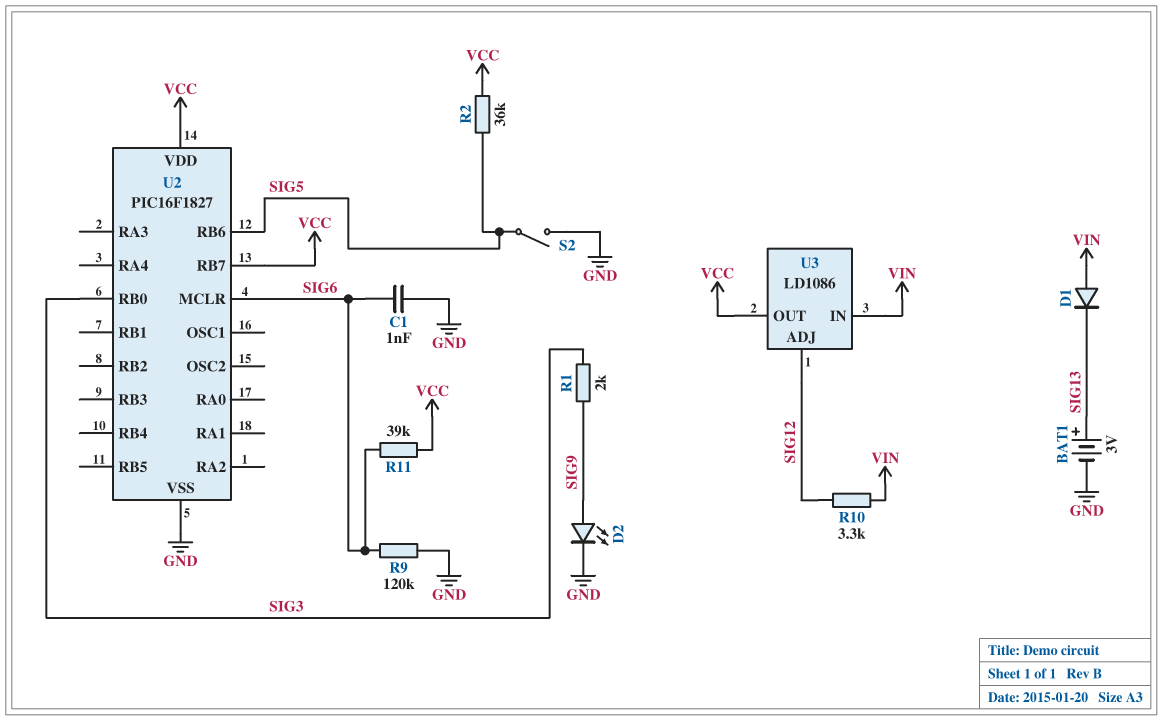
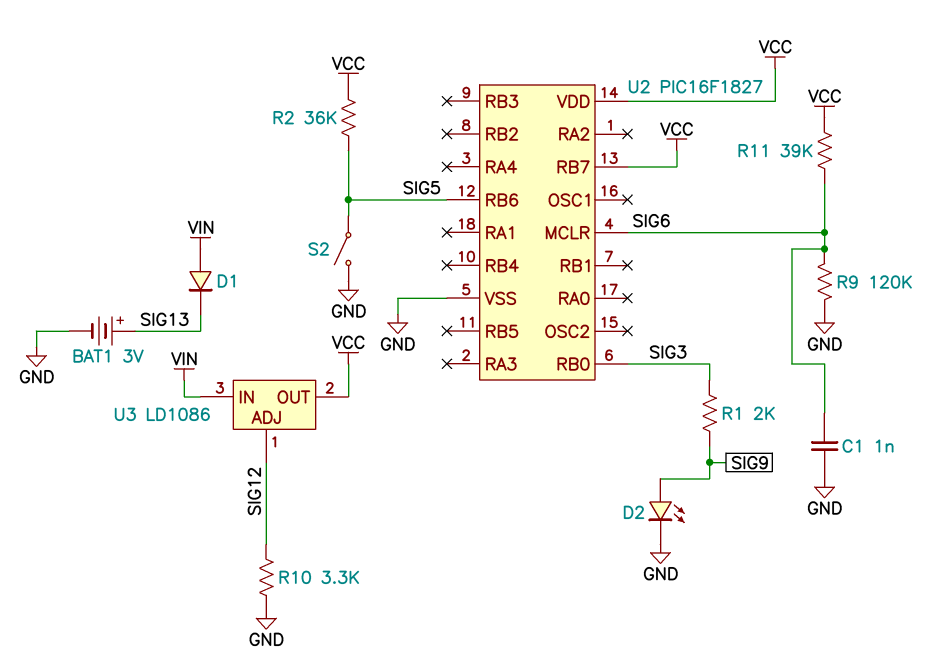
R10: 3.3k (SIG12, VIN) -> 3.3k (GND, SIG12)

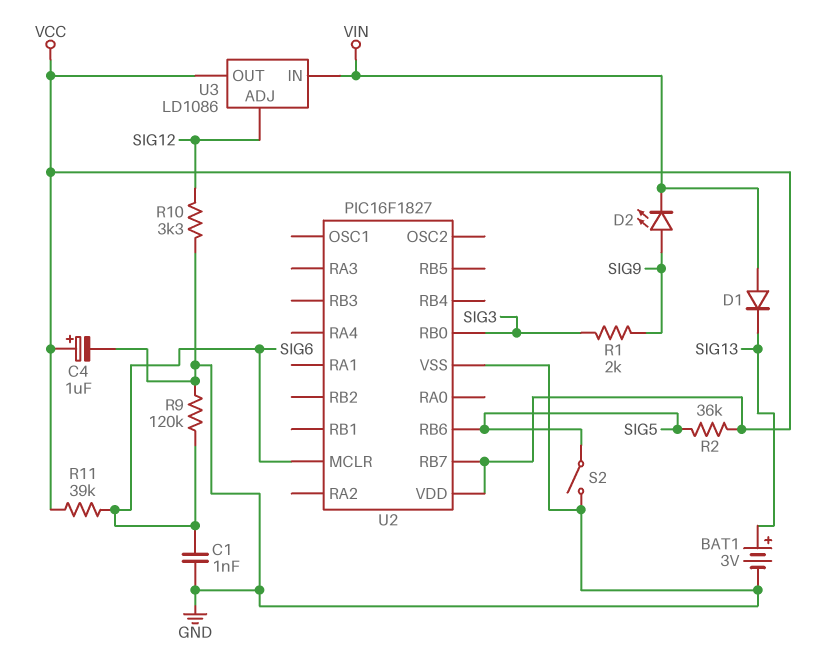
C4: none -> 1uF (plus VCC, minus GND)
D2: LED (A SIG9, K GND) -> LED (A SIG9, K VIN)

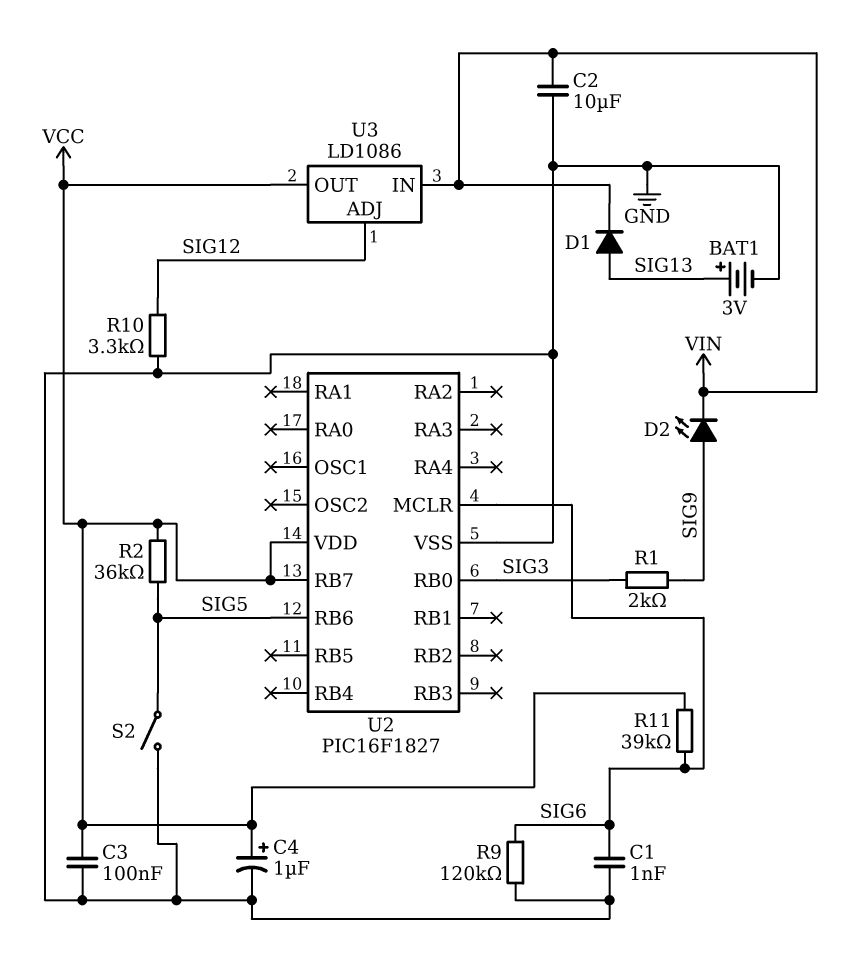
C2: none -> 10uF (GND, VIN)
C3: none -> 100nF (GND, VCC)
D1: diode (A VIN, K SIG13) -> diode (A SIG13, K VIN)

